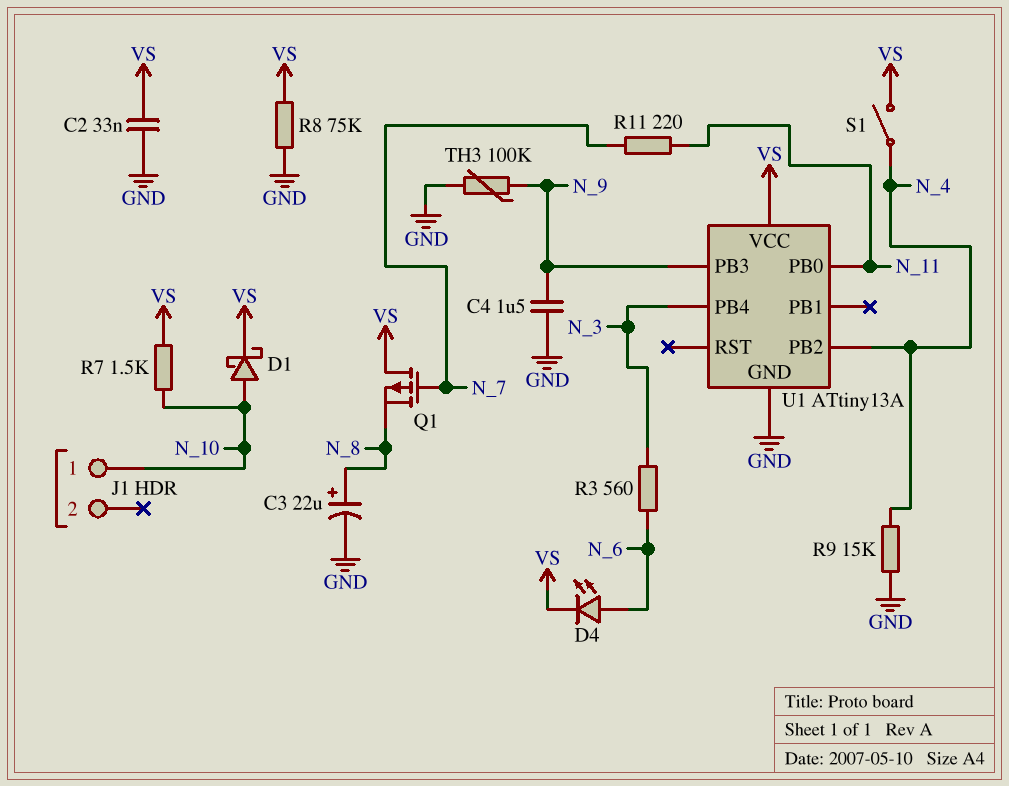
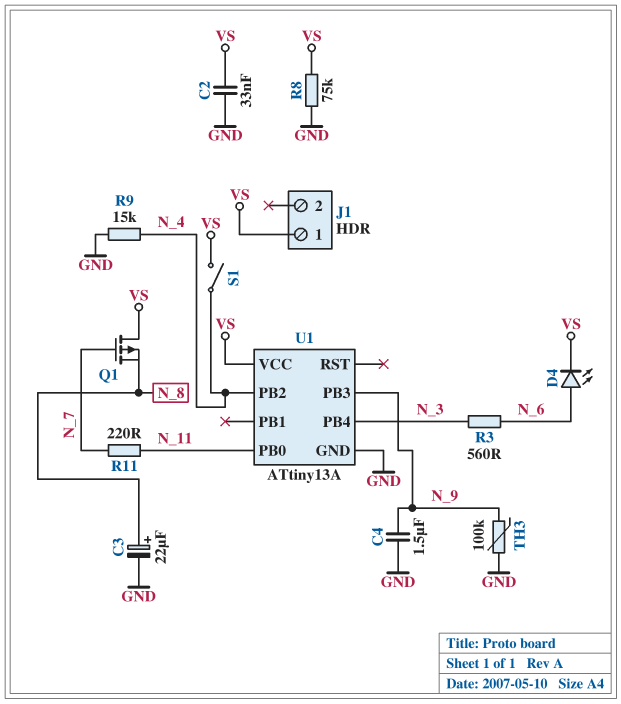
D1: schottky (A N_10, K VS) -> none
J1 pin 1: N_10 -> VS
R7: 1.5k (N_10, VS) -> none

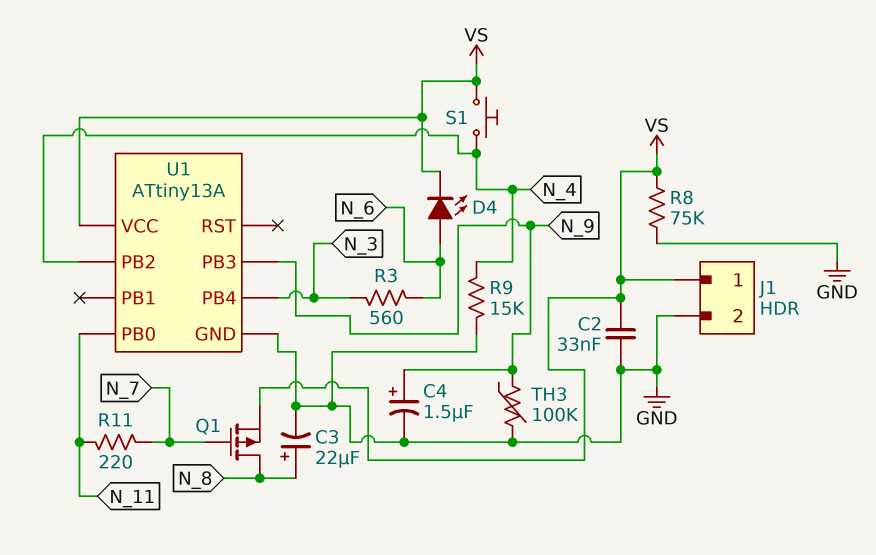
C4: 1.5uF (GND, N_9) -> 1.5uF (plus N_9, minus GND)
J1 pin 2: none -> GND
Q1: PMOS (G N_7, D VS, S N_8) -> PMOS (G N_7, D N_8, S VS)
S1: switch (N_4, VS) -> button (N_4, VS)

